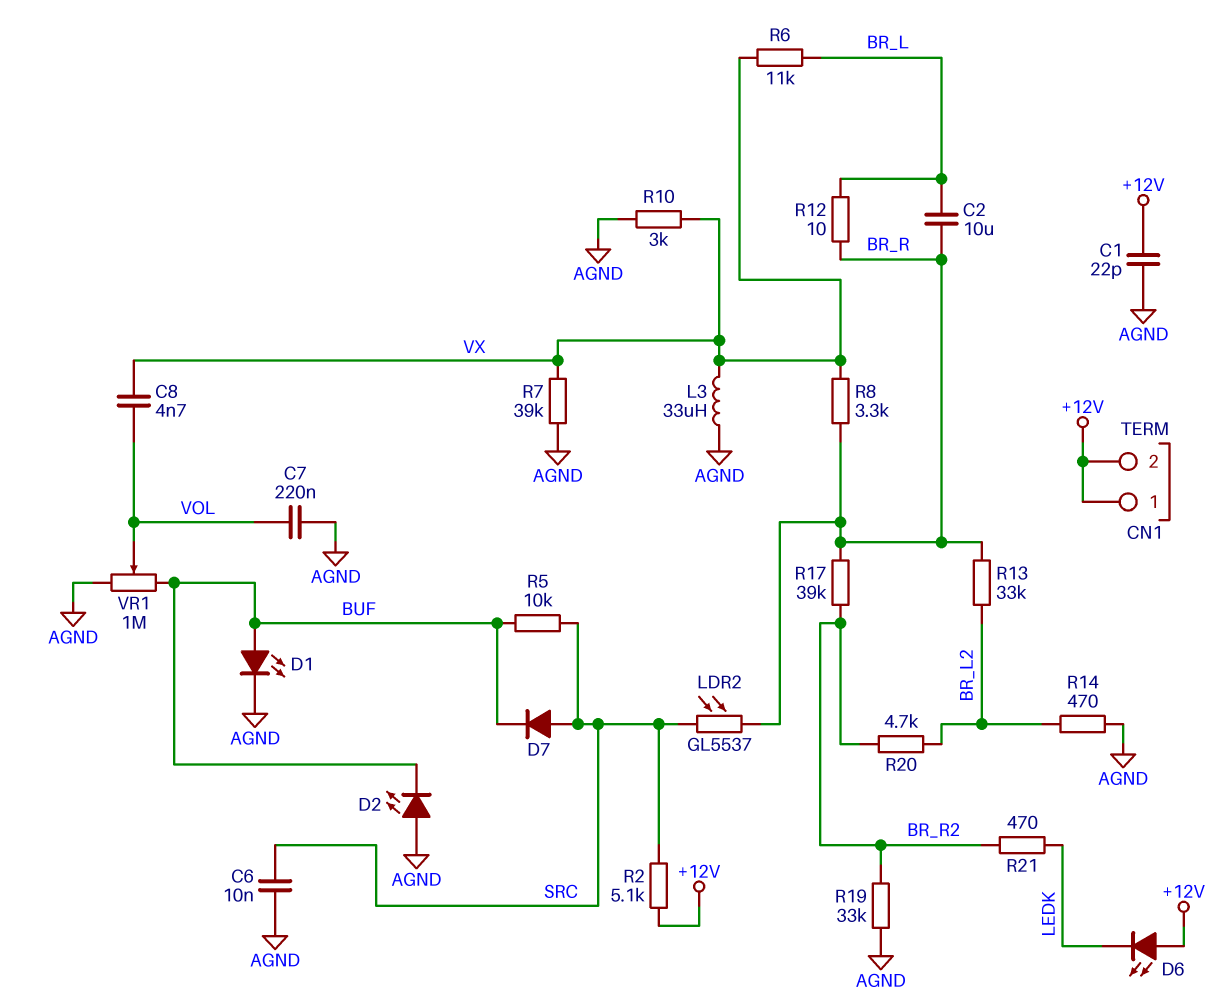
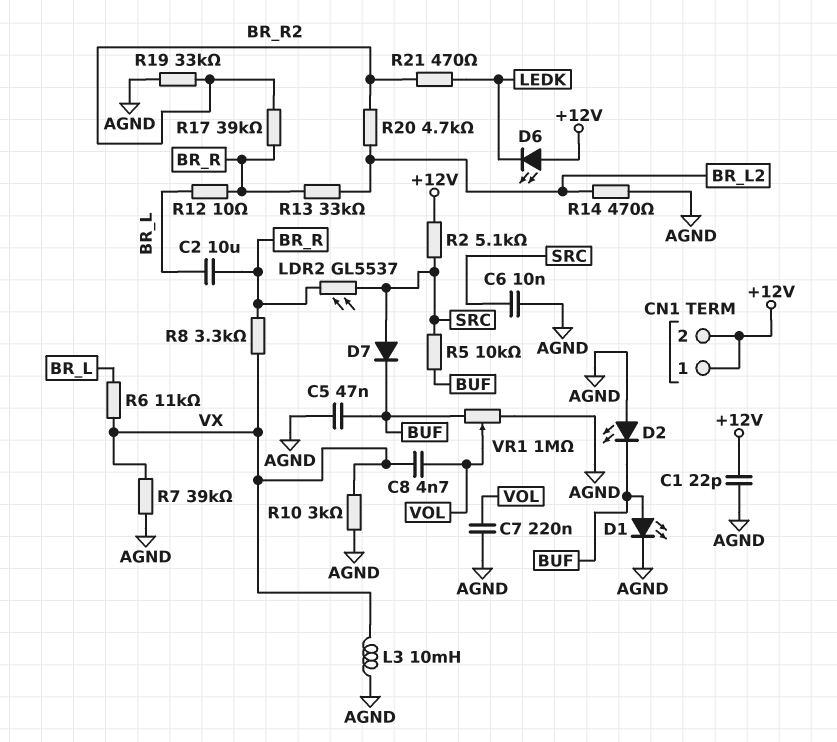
C5: none -> 47nF (AGND, BUF)
L3: 33uH (AGND, VX) -> 10mH (AGND, VX)

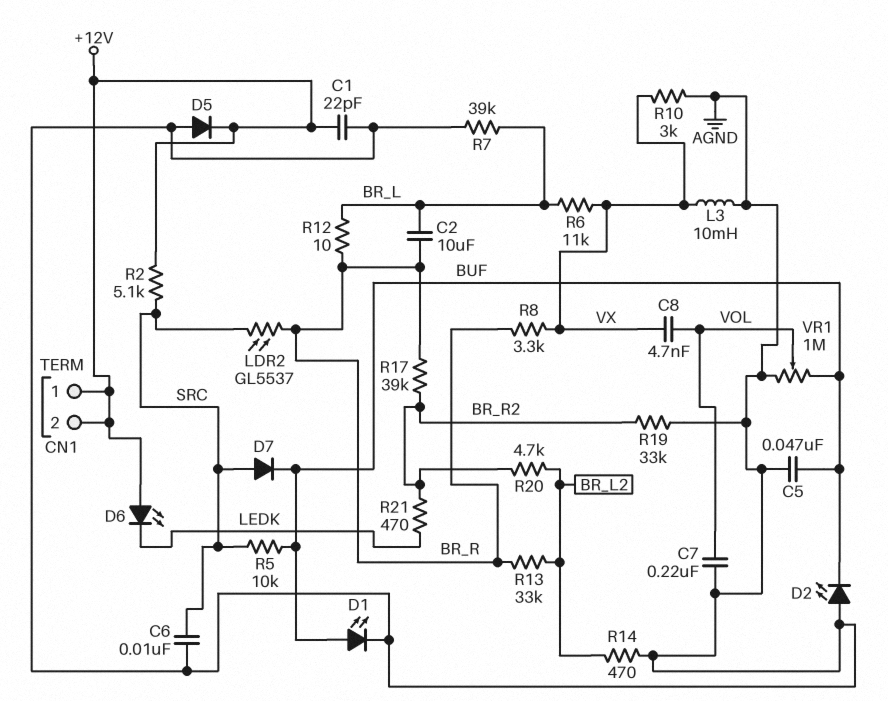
D5: none -> diode (A AGND, K +12V)
R7: 39k (AGND, VX) -> 39k (AGND, BR_L)

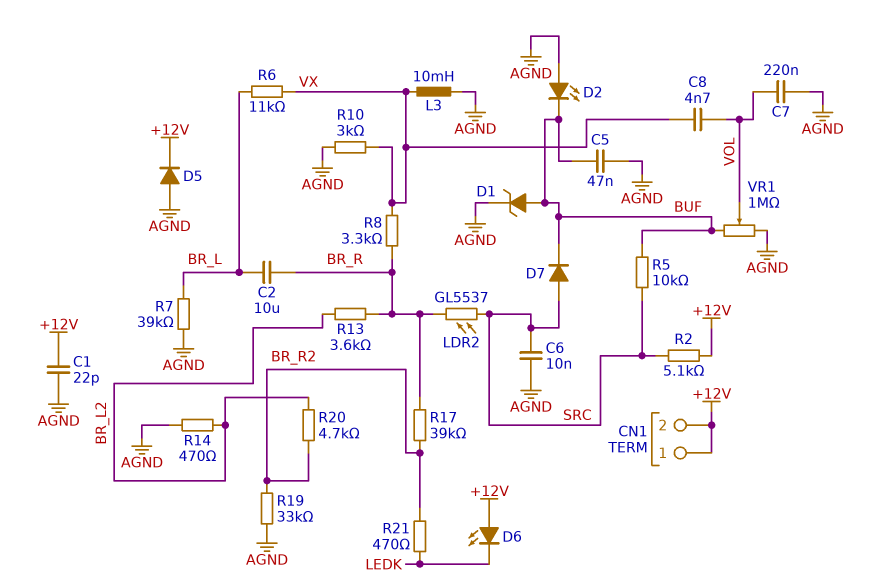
D1: LED (A BUF, K AGND) -> zener (A BUF, K AGND)
R12: 10 (BR_L, BR_R) -> none
R13: 33k (BR_L2, BR_R) -> 3.6k (BR_L2, BR_R)

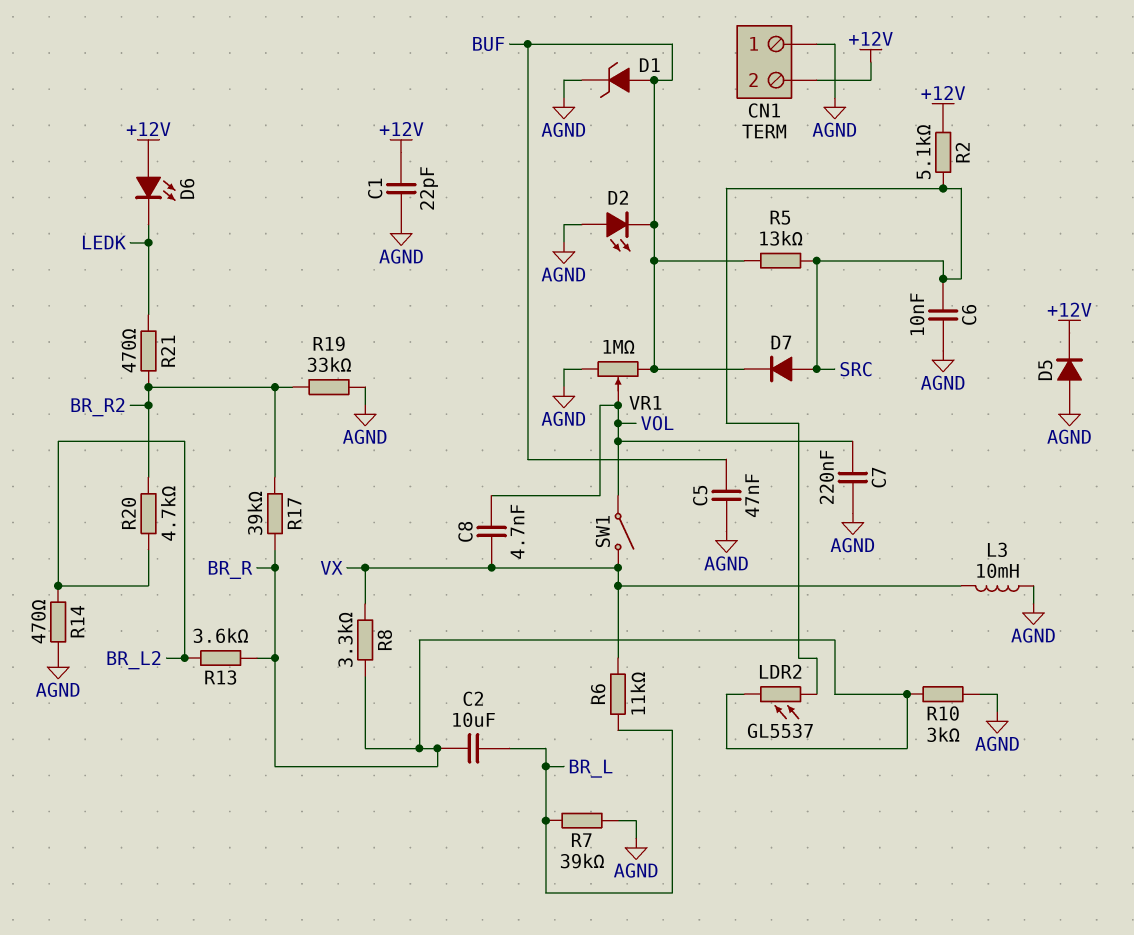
CN1 pin 1: +12V -> AGND
R5: 10k (BUF, SRC) -> 13k (BUF, SRC)
R10: 3k (AGND, VX) -> 3k (AGND, BR_R)
SW1: none -> switch (VOL, VX)

